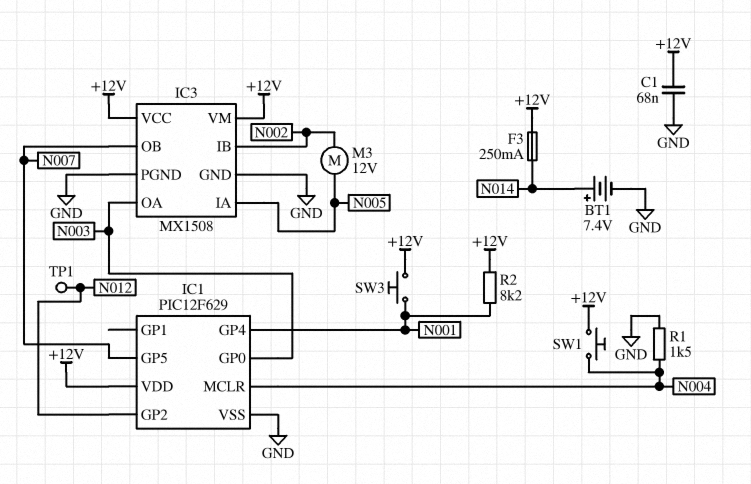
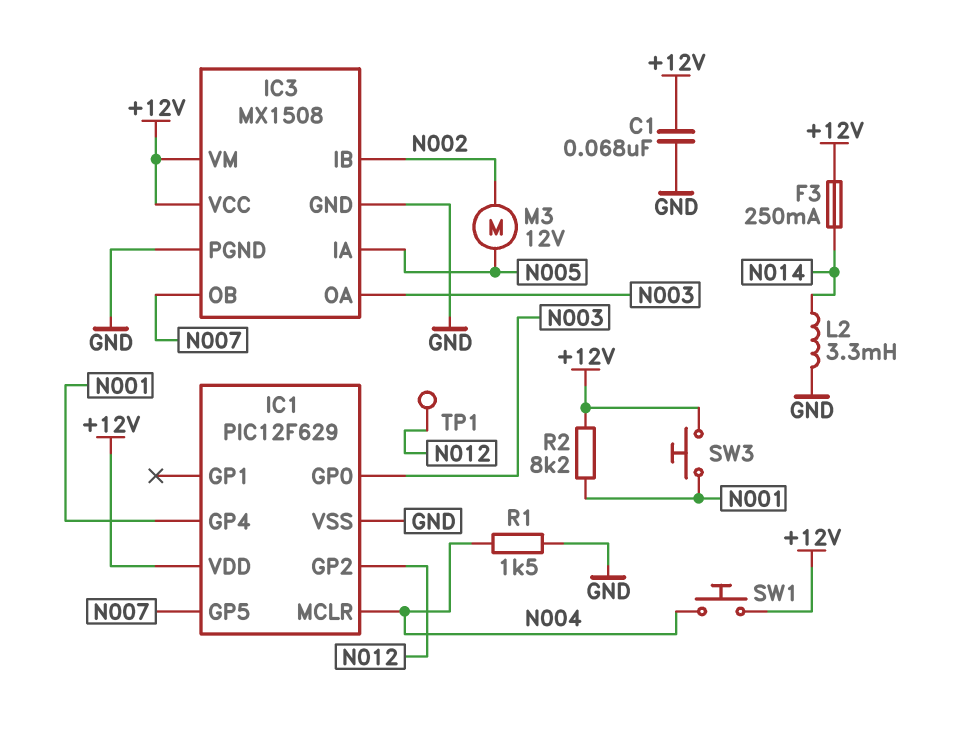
BT1: 7.4V (plus N014, minus GND) -> none
L2: none -> 3.3mH (GND, N014)

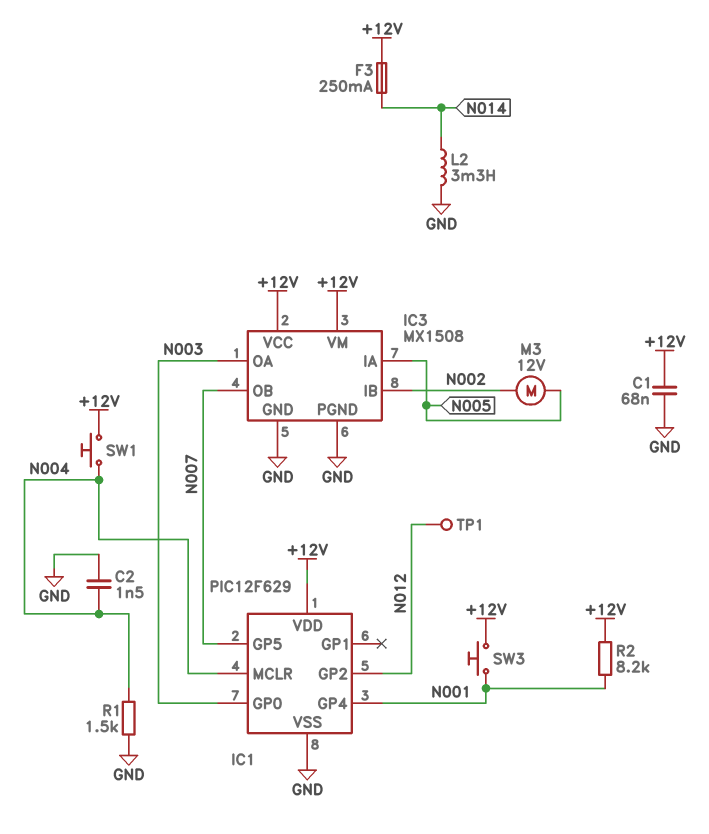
C2: none -> 1.5nF (GND, N004)

